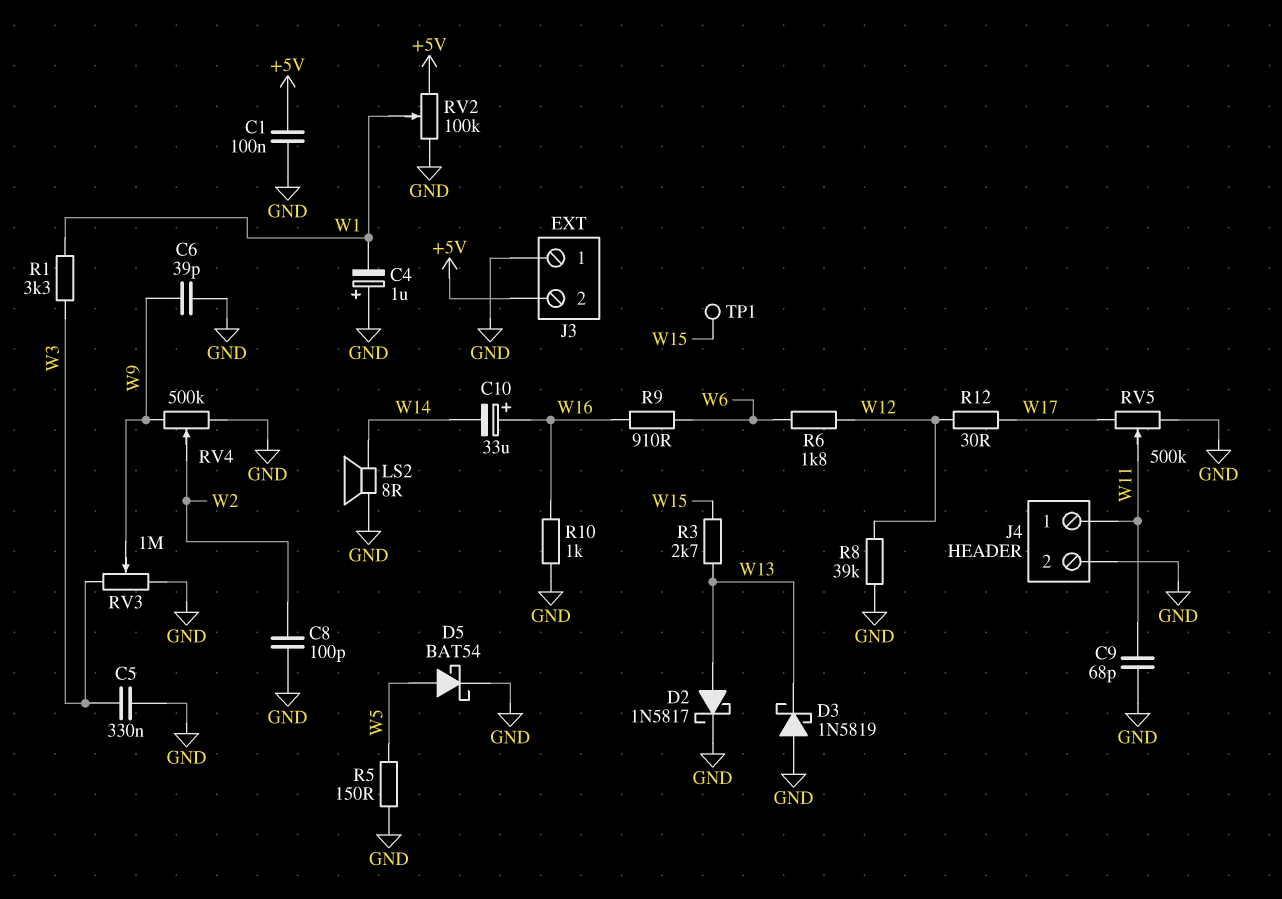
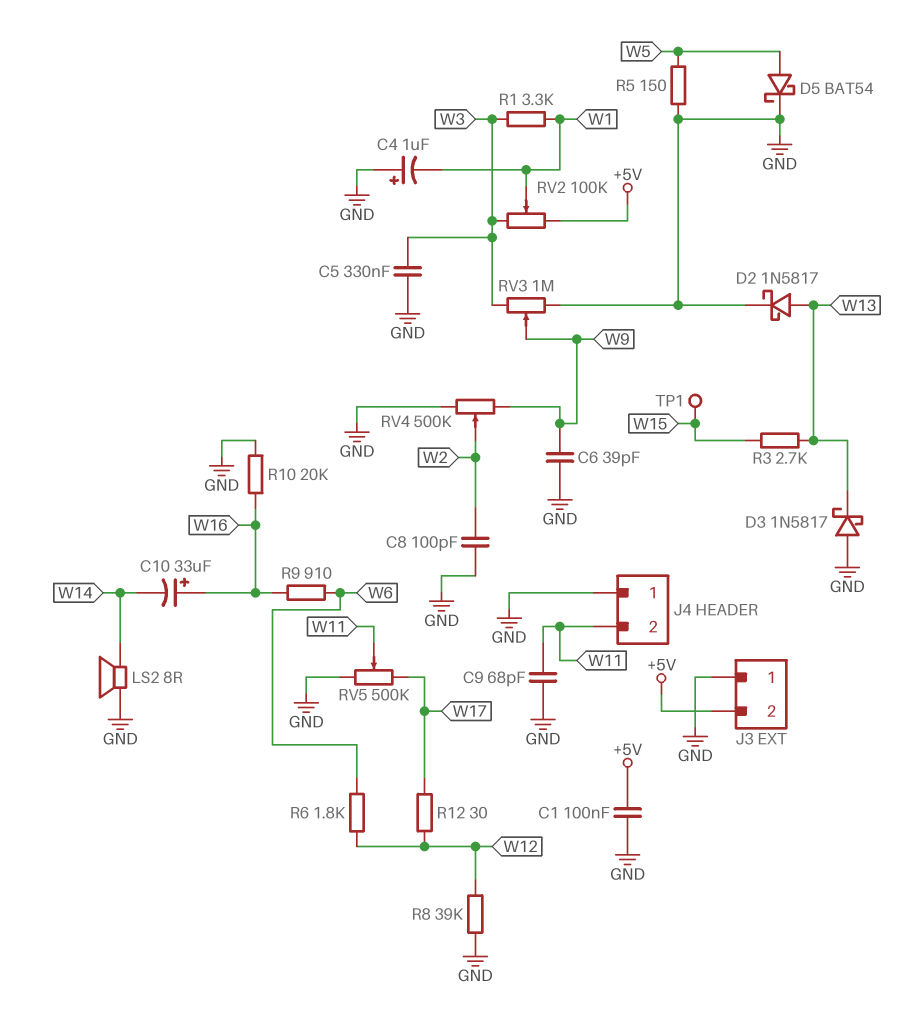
D3: schottky 1N5819 (A GND, K W13) -> schottky 1N5817 (A GND, K W13)
J4 pin 1: W11 -> GND
J4 pin 2: GND -> W11
R10: 1k (GND, W16) -> 20k (GND, W16)
RV2: 100k (+5V, GND, wiper W1) -> 100k (+5V, W3, wiper W1)

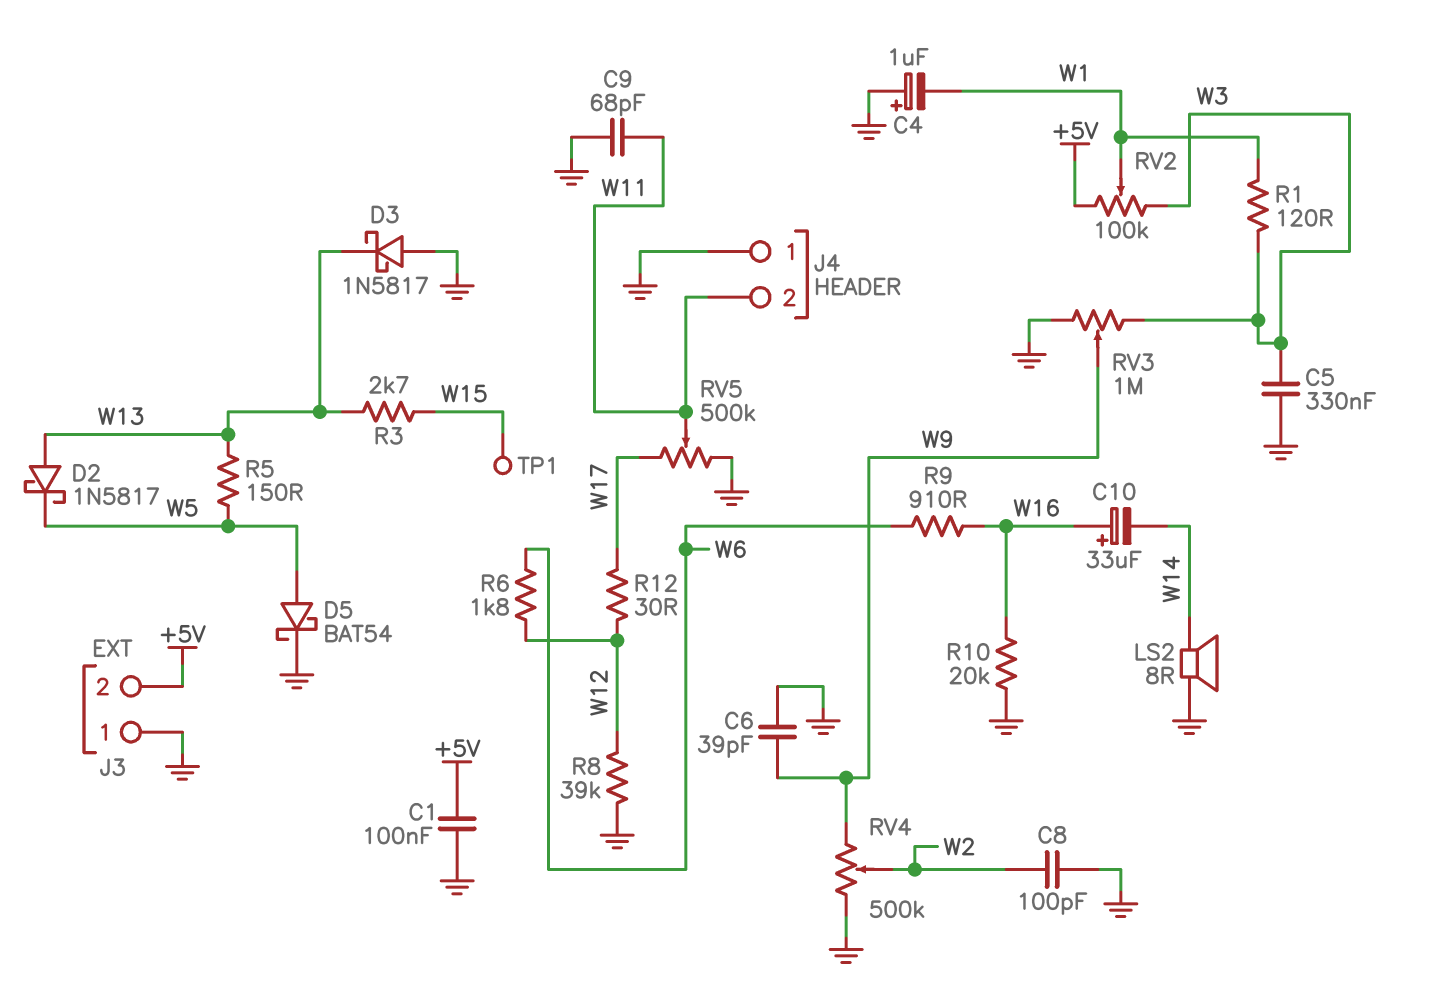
D2: schottky 1N5817 (A W13, K GND) -> schottky 1N5817 (A W13, K W5)
R1: 3.3k (W1, W3) -> 120 (W1, W3)
R5: 150 (GND, W5) -> 150 (W5, W13)

